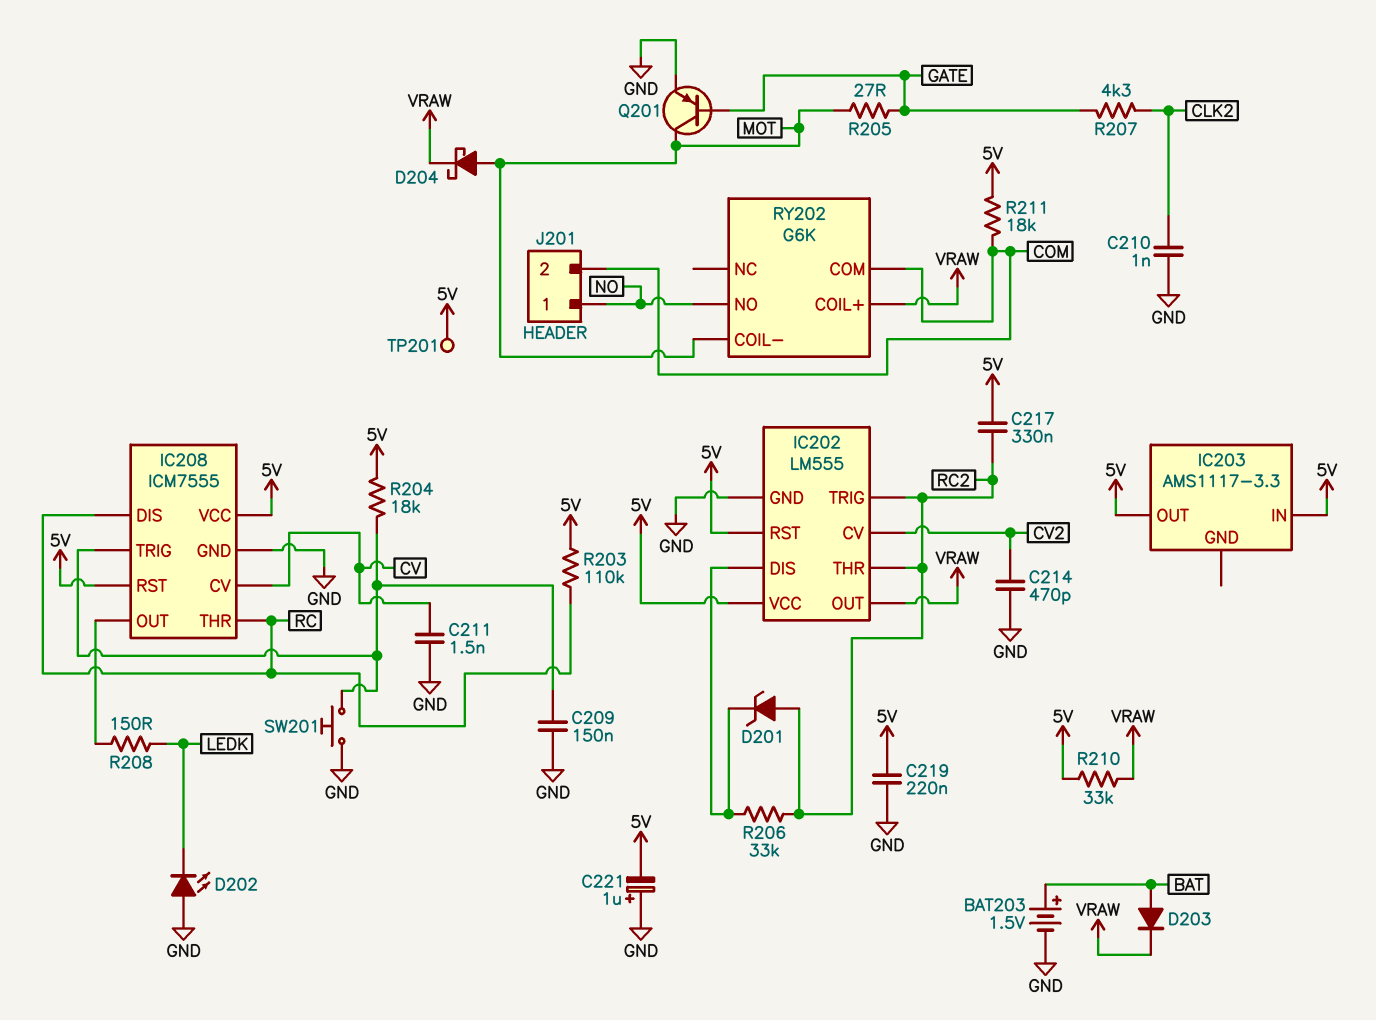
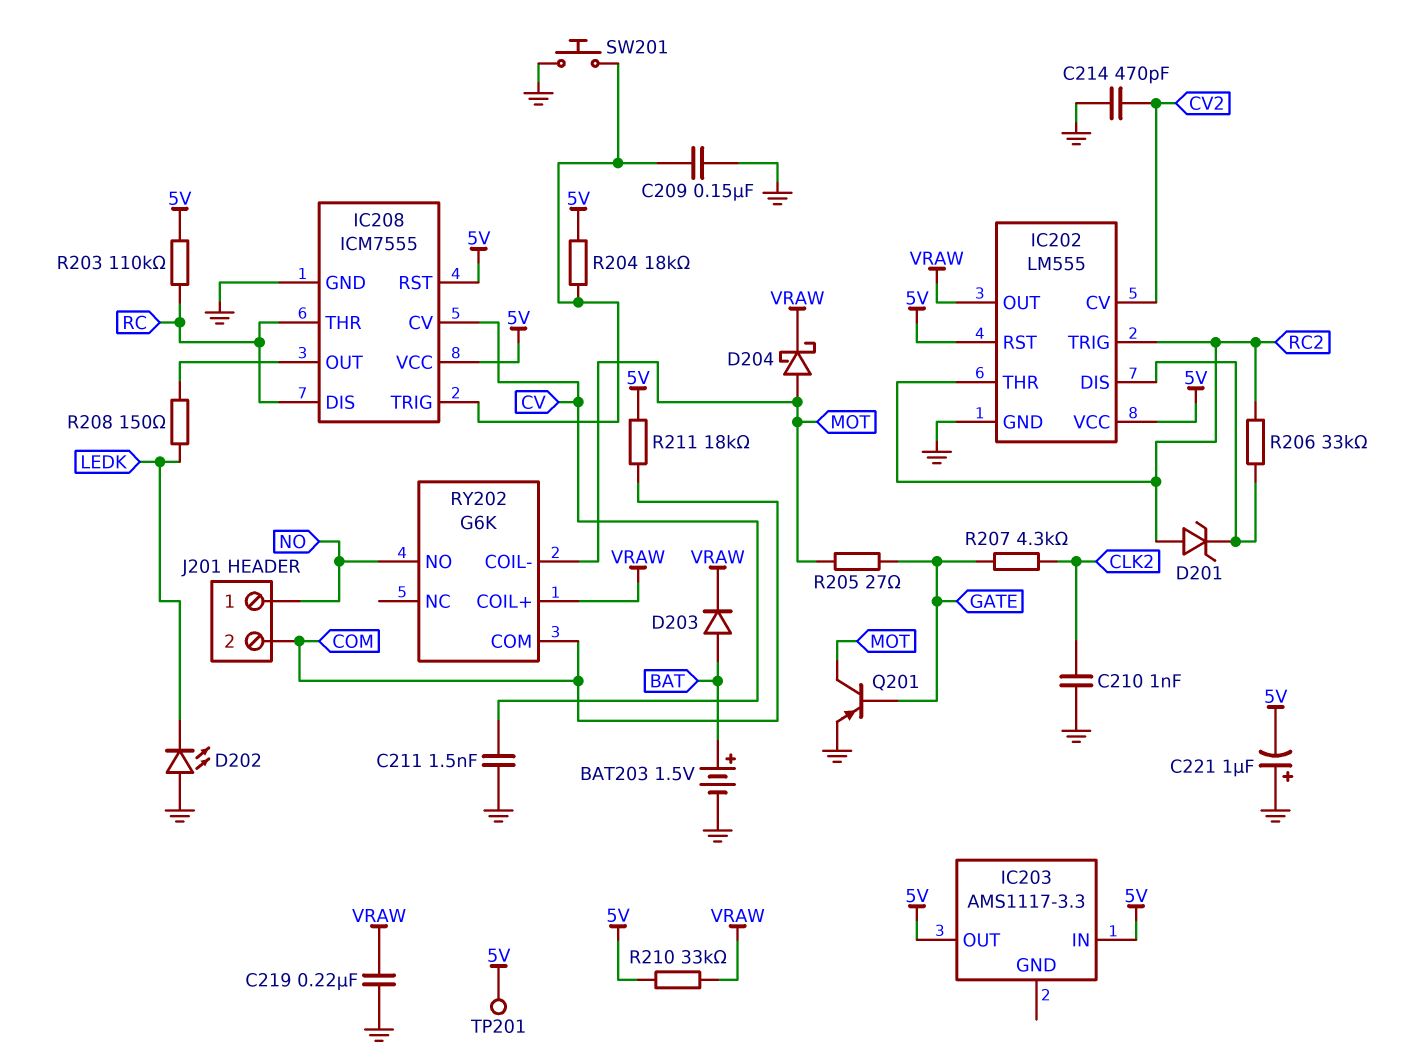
C217: 330nF (5V, RC2) -> none
C219: 220nF (5V, GND) -> 220nF (GND, VRAW)

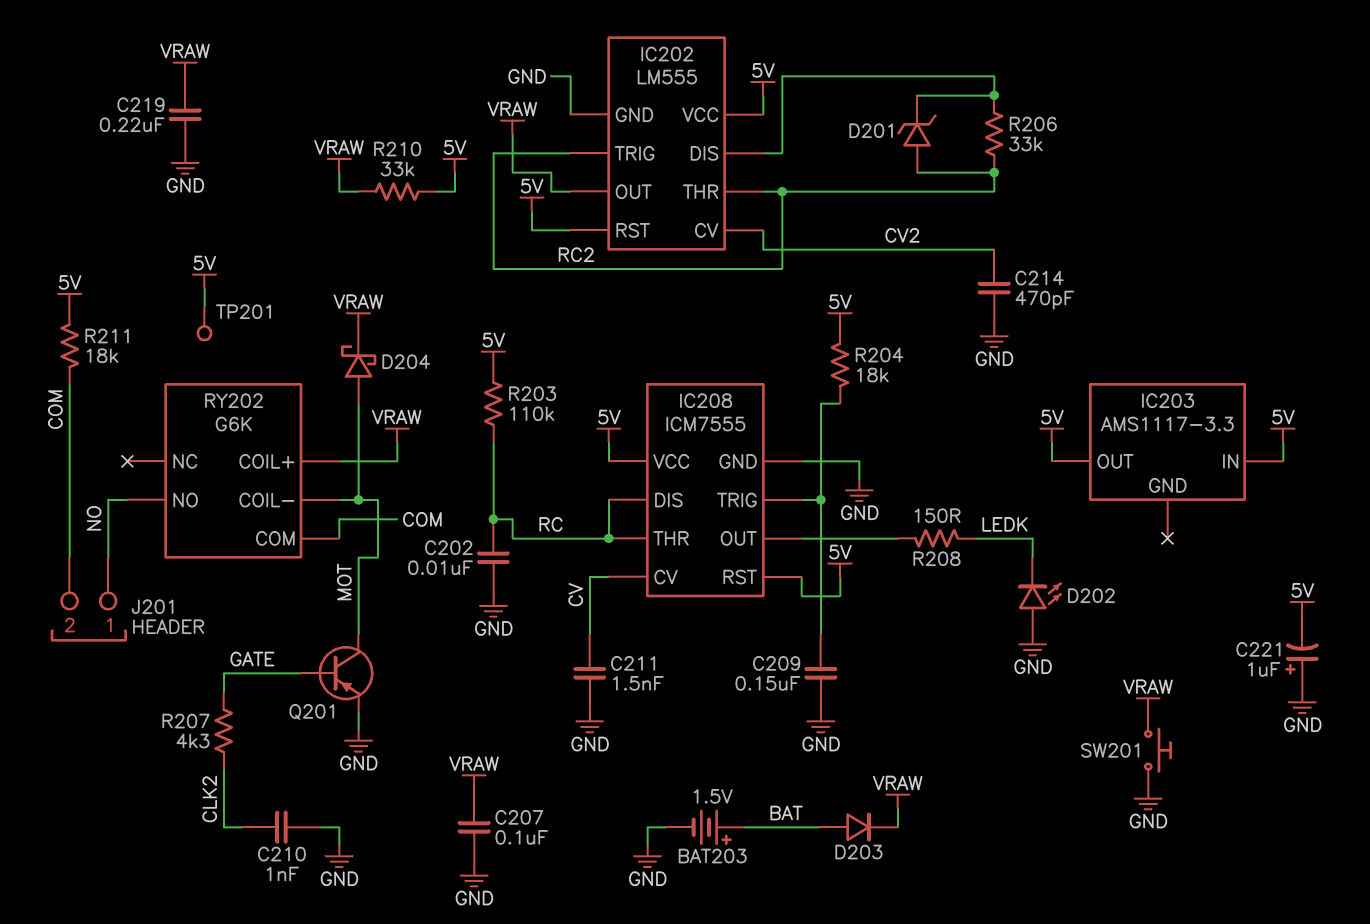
C202: none -> 10nF (GND, RC)
C207: none -> 100nF (GND, VRAW)
R205: 27 (GATE, MOT) -> none
SW201: button (GND, IC208/TRIG) -> button (GND, VRAW)

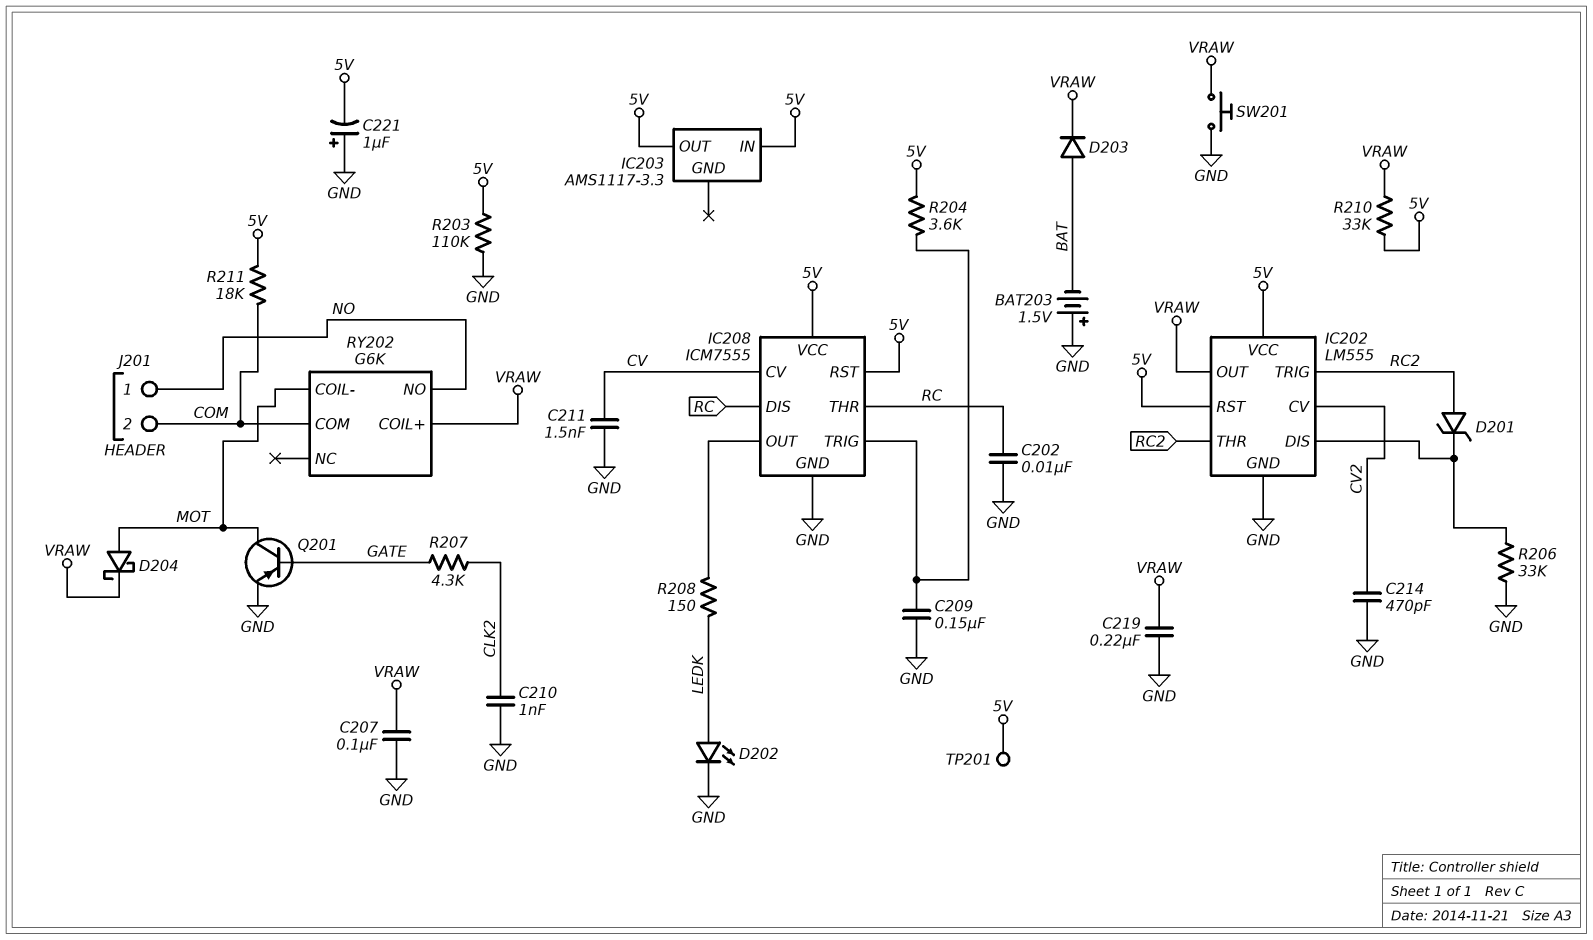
BAT203: 1.5V (plus BAT, minus GND) -> 1.5V (plus GND, minus BAT)
D202: LED (A GND, K LEDK) -> LED (A LEDK, K GND)
R203: 110k (5V, RC) -> 110k (5V, GND)
R204: 18k (5V, IC208/TRIG) -> 3.6k (5V, IC208/TRIG)
R206: 33k (IC202/DIS, RC2) -> 33k (GND, IC202/DIS)

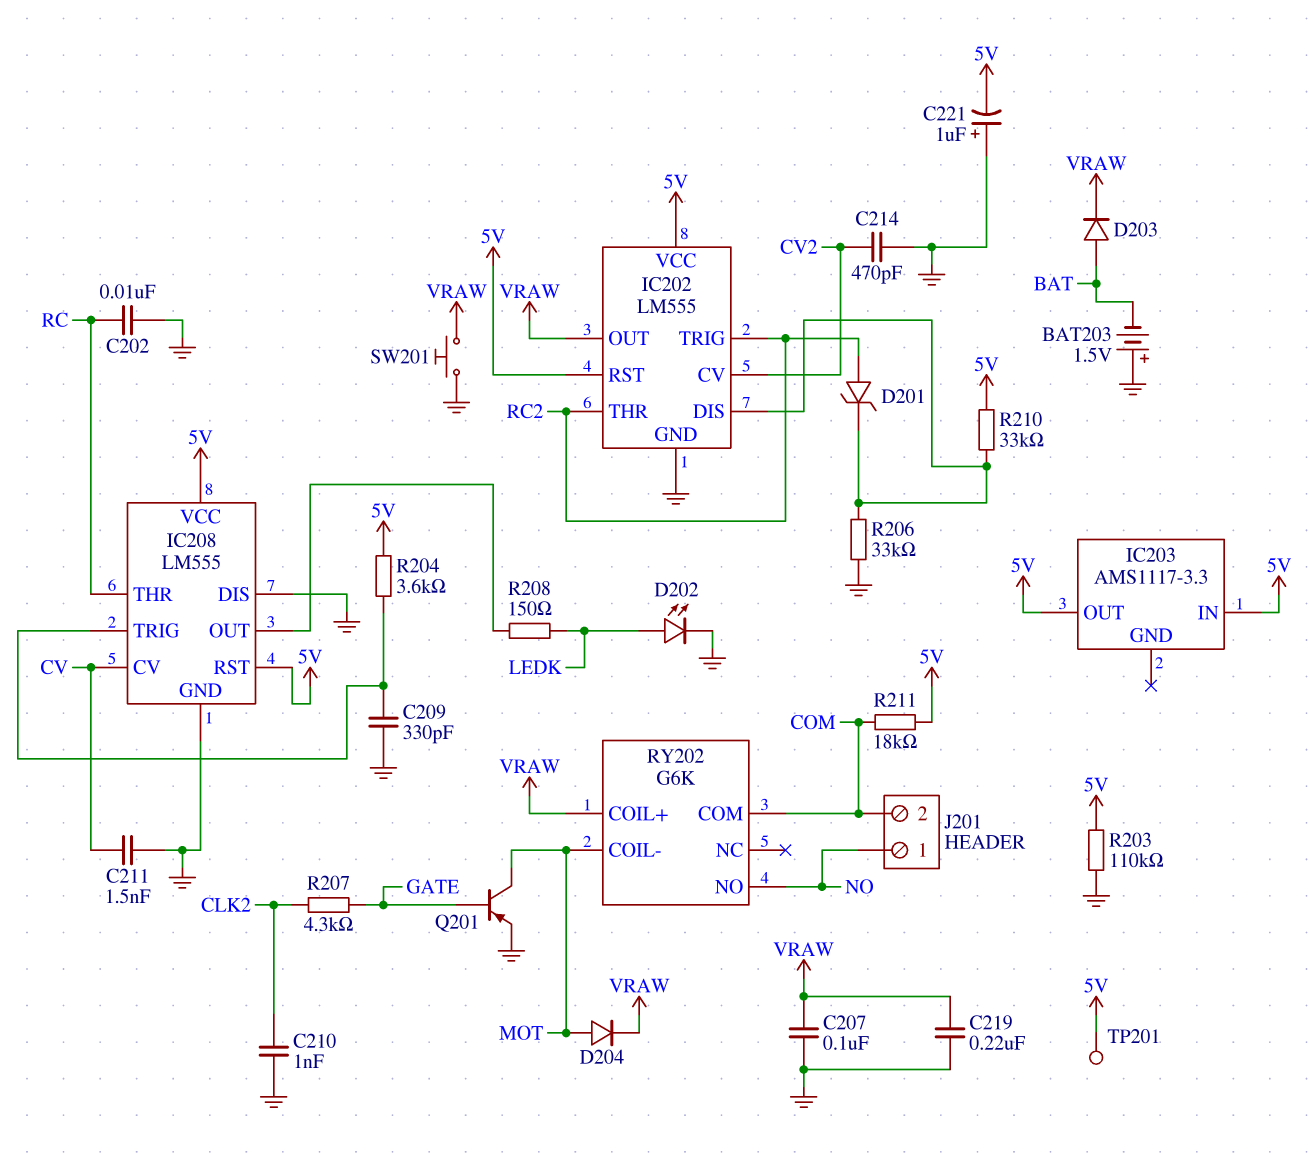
C209: 150nF (GND, IC208/TRIG) -> 330pF (GND, IC208/TRIG)
D204: schottky (A MOT, K VRAW) -> diode (A MOT, K VRAW)
IC208: ICM7555 -> LM555
IC208 pin DIS: RC -> GND
R210: 33k (5V, VRAW) -> 33k (5V, IC202/DIS)

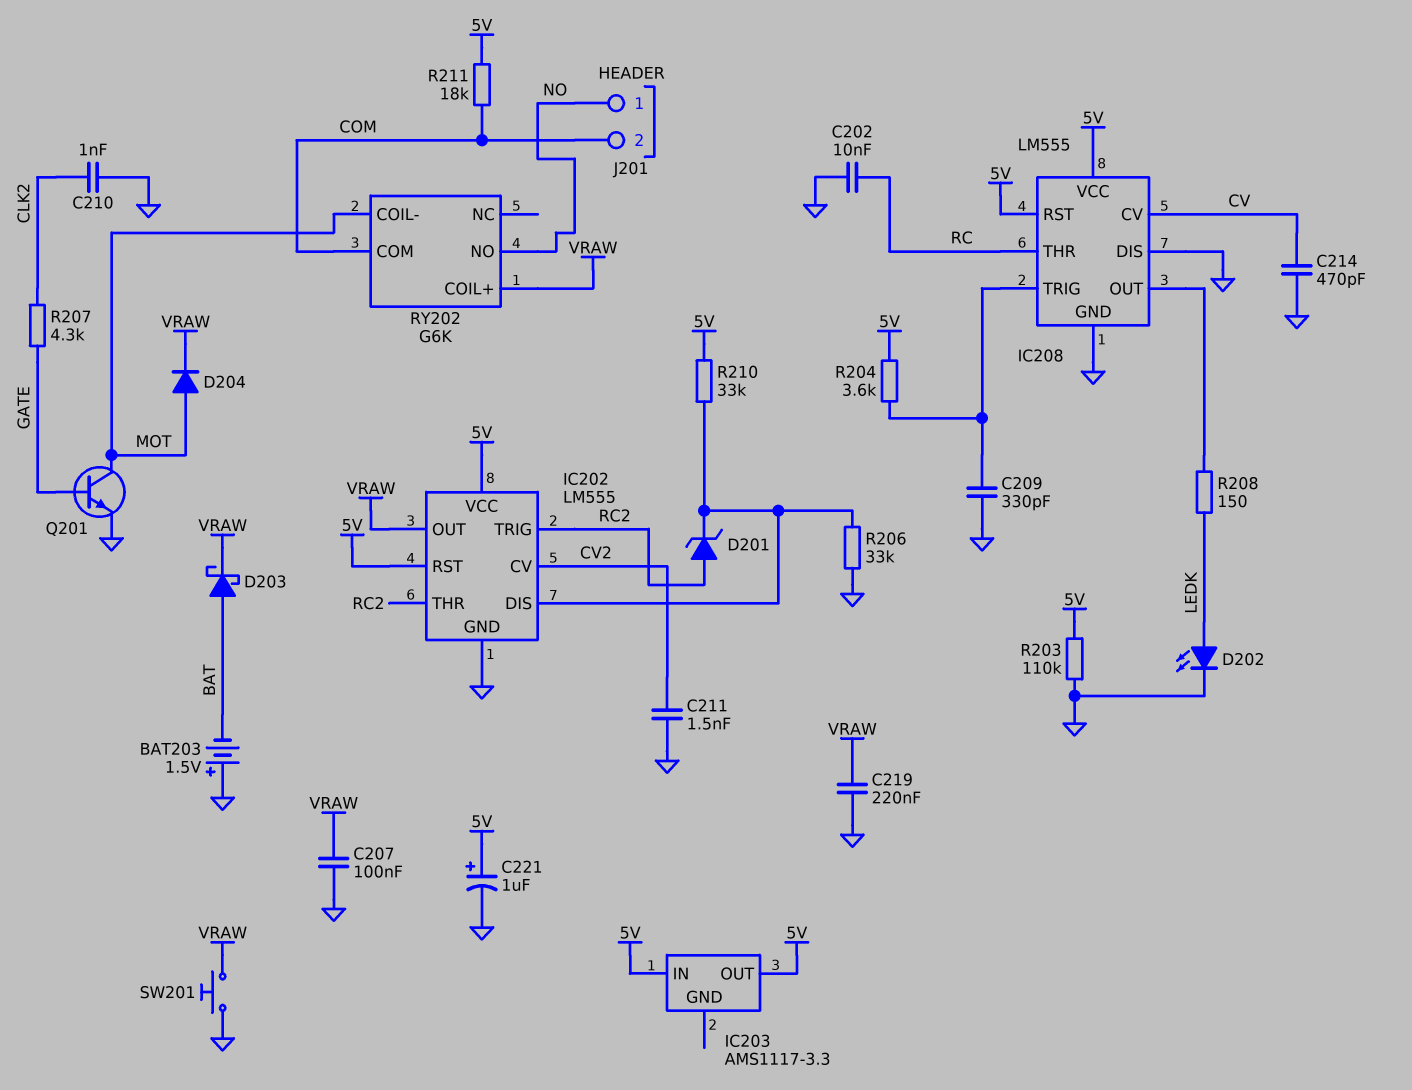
C211: 1.5nF (CV, GND) -> 1.5nF (CV2, GND)
C214: 470pF (CV2, GND) -> 470pF (CV, GND)
C221: 1uF (plus GND, minus 5V) -> 1uF (plus 5V, minus GND)
D203: diode (A BAT, K VRAW) -> schottky (A BAT, K VRAW)
Q201: PNP (B GATE, C MOT, E GND) -> NPN (B GATE, C MOT, E GND)
TP201: test point (5V) -> none

